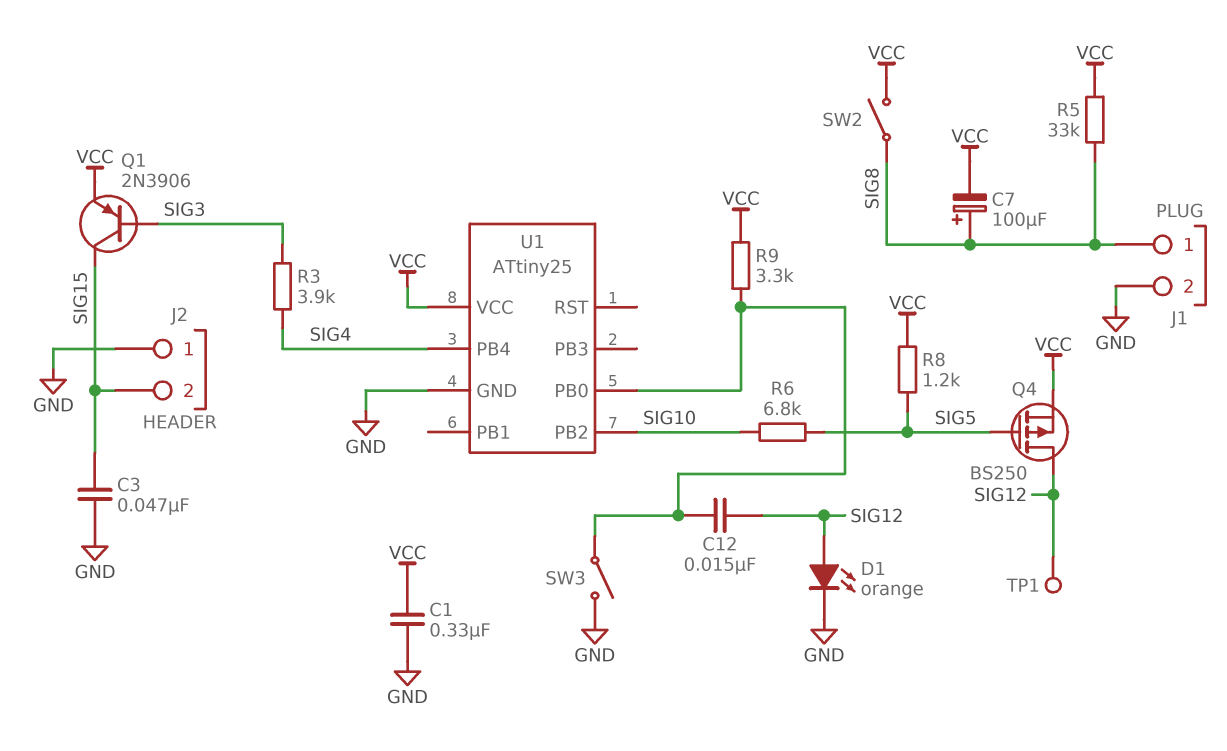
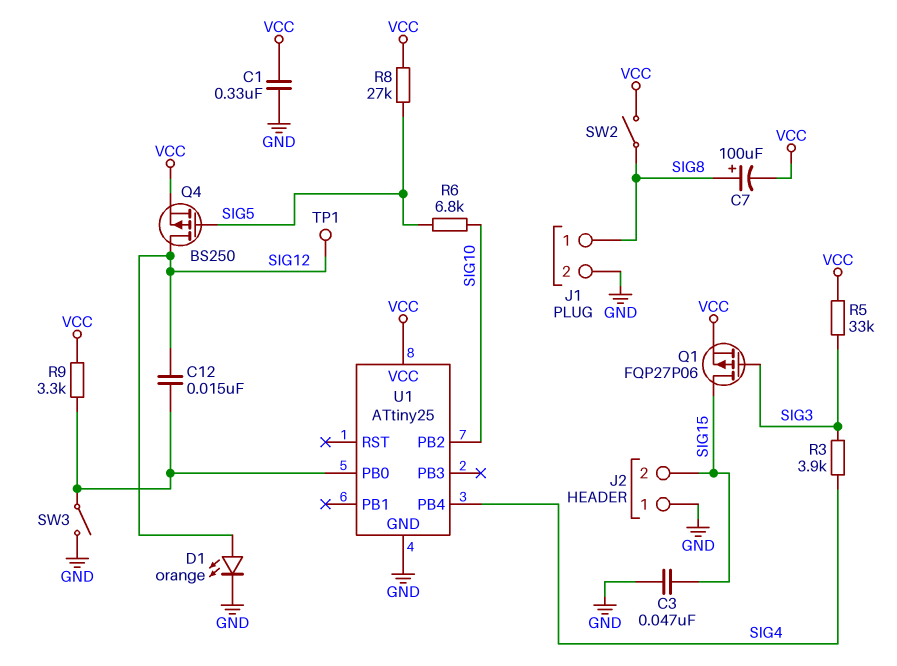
Q1: PNP 2N3906 (B SIG3, C SIG15, E VCC) -> PMOS FQP27P06 (G SIG3, D SIG15, S VCC)
R5: 33k (SIG8, VCC) -> 33k (SIG3, VCC)
R8: 1.2k (SIG5, VCC) -> 27k (SIG5, VCC)

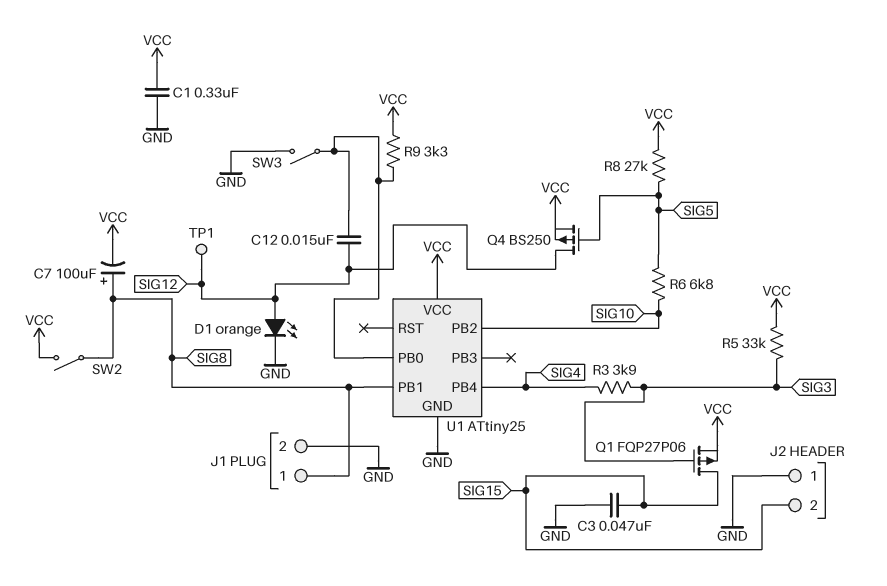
U1 pin PB1: none -> SIG8

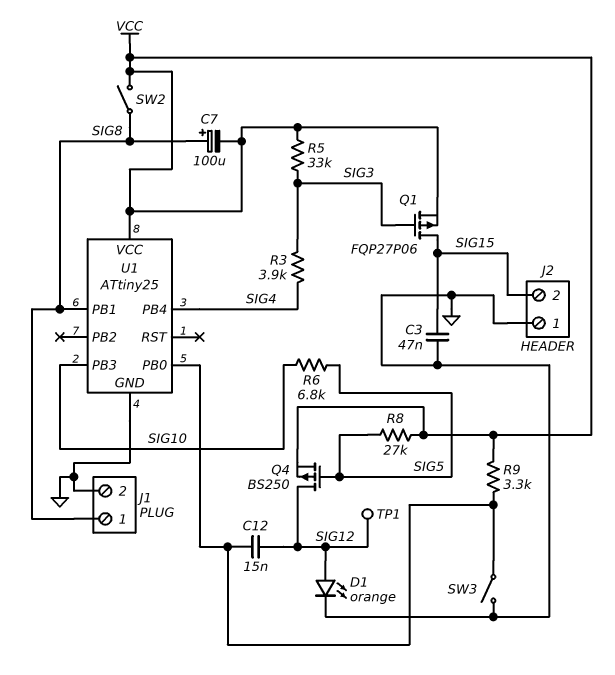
C1: 330nF (GND, VCC) -> none
U1 pin PB2: SIG10 -> none
U1 pin PB3: none -> SIG10

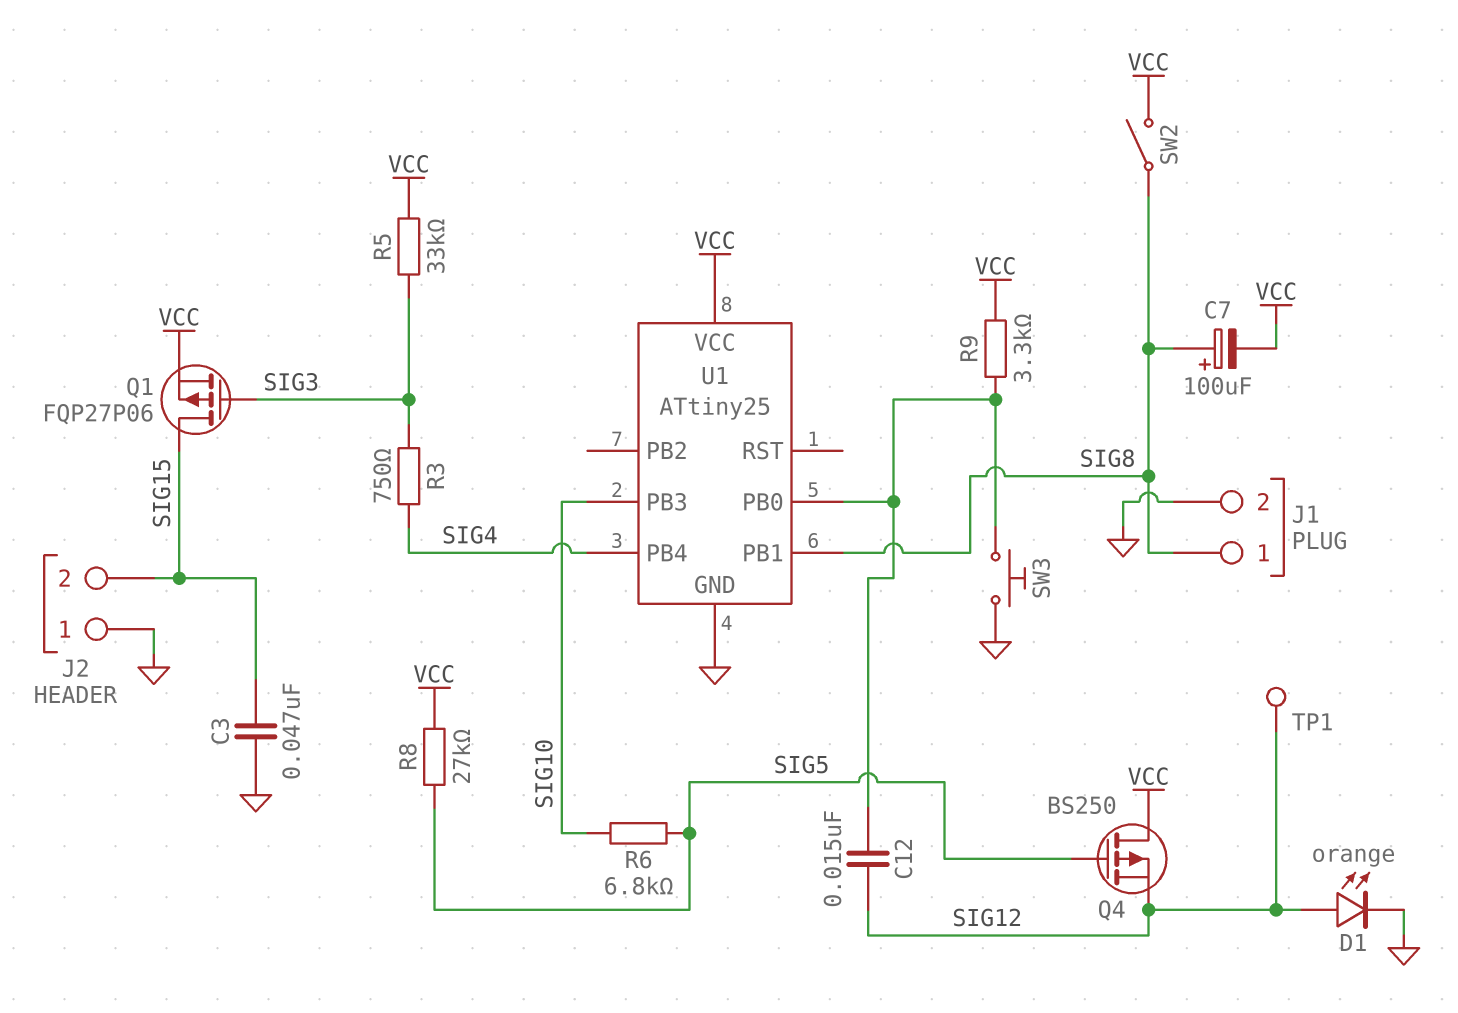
Q4: PMOS BS250 (G SIG5, D SIG12, S VCC) -> PMOS BS250 (G SIG5, D VCC, S SIG12)
R3: 3.9k (SIG3, SIG4) -> 750 (SIG3, SIG4)
SW3: switch (GND, U1/PB0) -> button (GND, U1/PB0)

